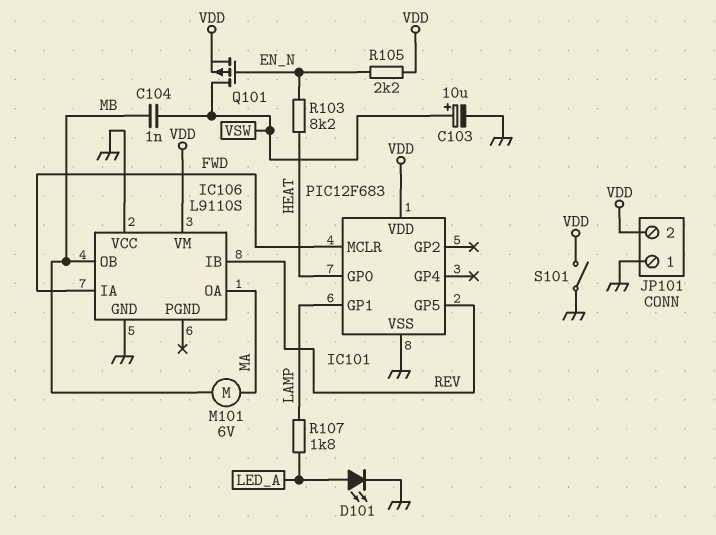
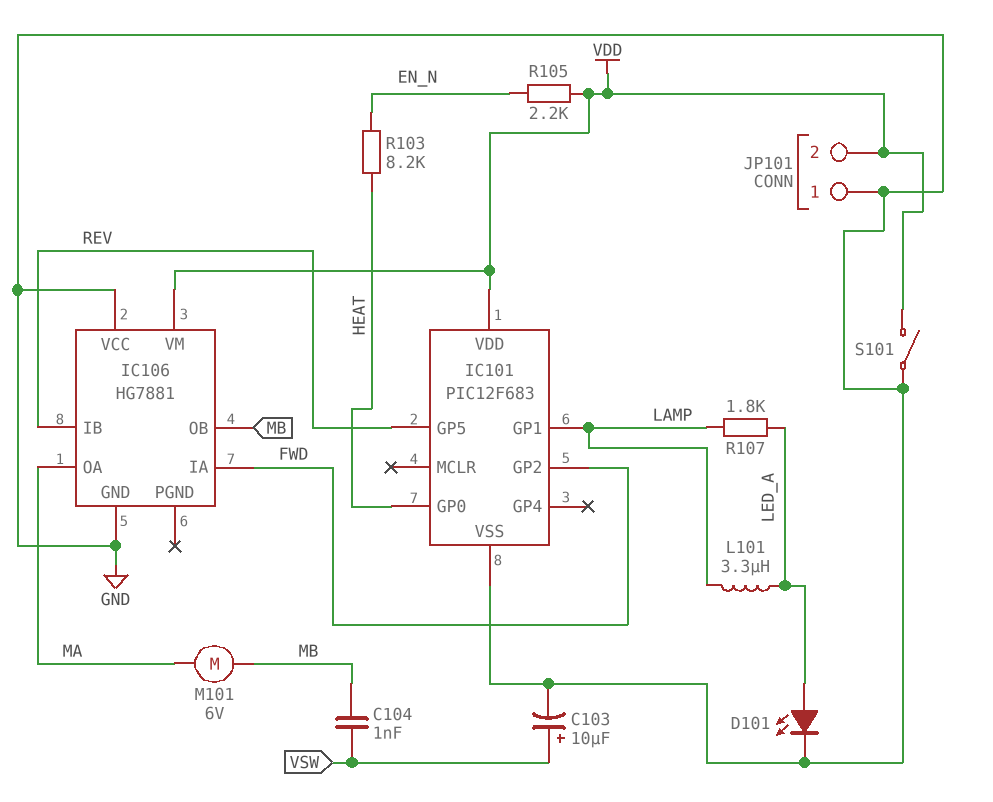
IC101 pin GP2: none -> FWD
IC101 pin MCLR: FWD -> none
IC106: L9110S -> HG7881
L101: none -> 3.3uH (LAMP, LED_A)
Q101: PMOS (G EN_N, D VSW, S VDD) -> none

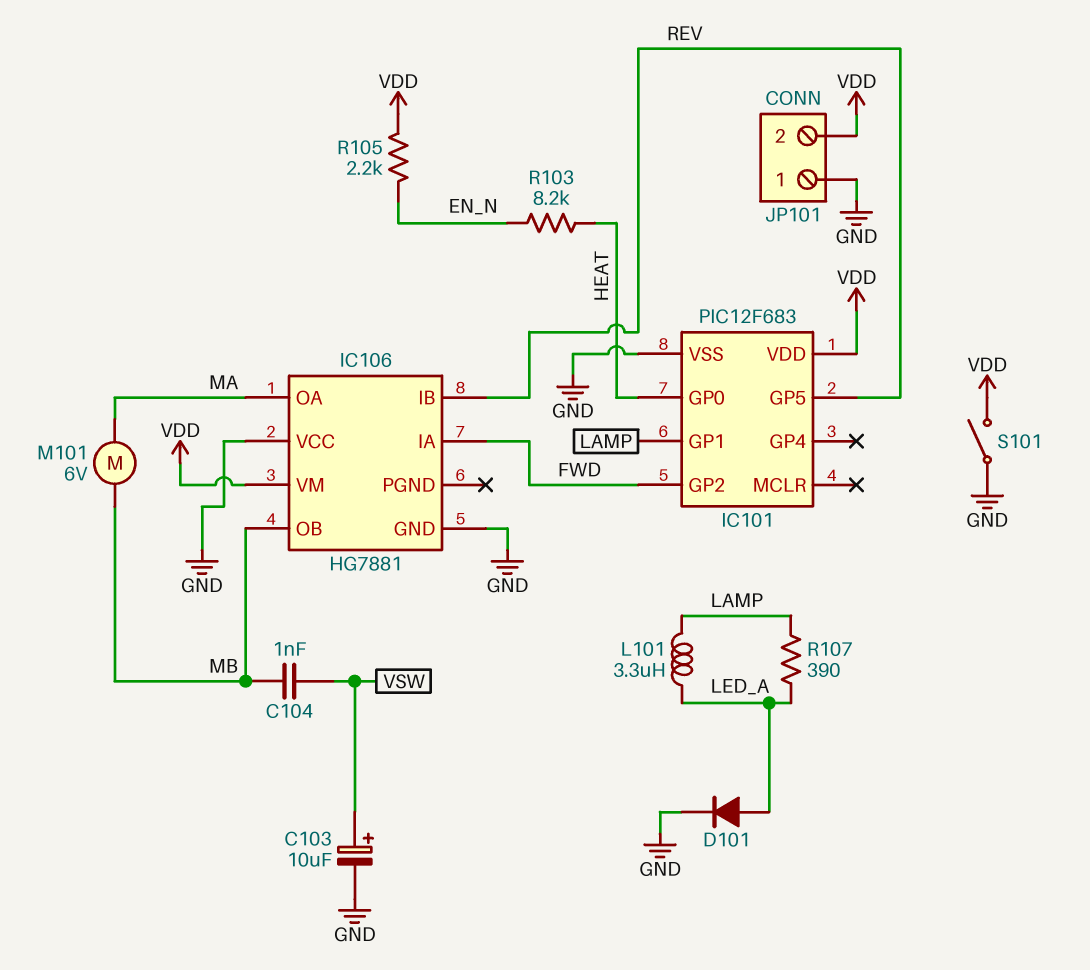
D101: LED (A LED_A, K GND) -> diode (A LED_A, K GND)
R107: 1.8k (LAMP, LED_A) -> 390 (LAMP, LED_A)

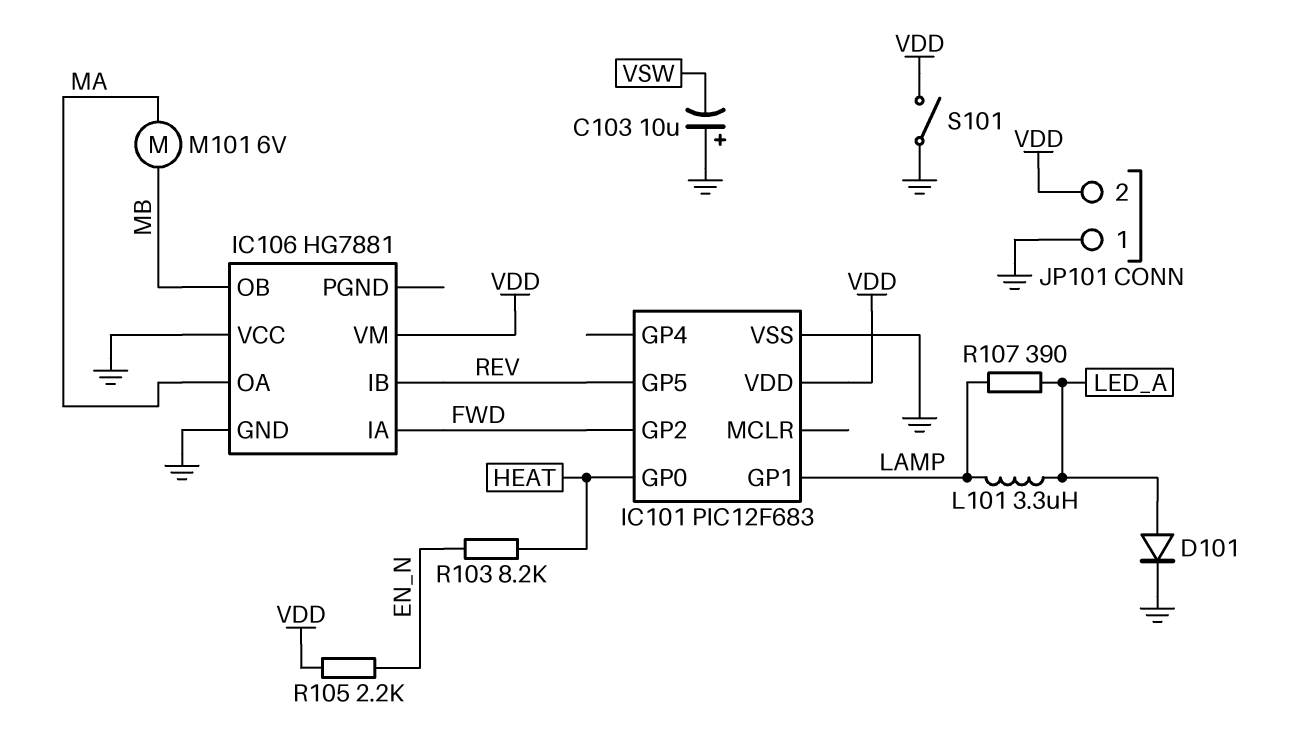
C103: 10uF (plus VSW, minus GND) -> 10uF (plus GND, minus VSW)
C104: 1nF (MB, VSW) -> none

